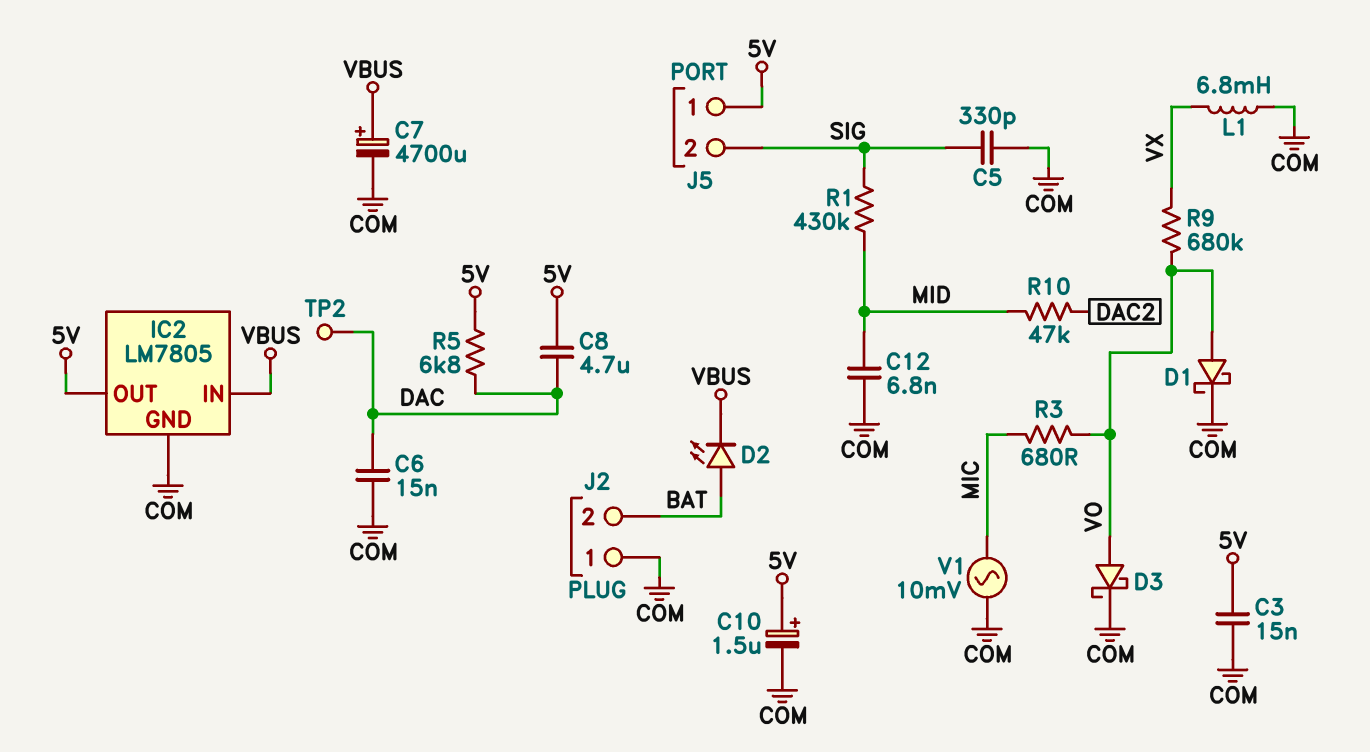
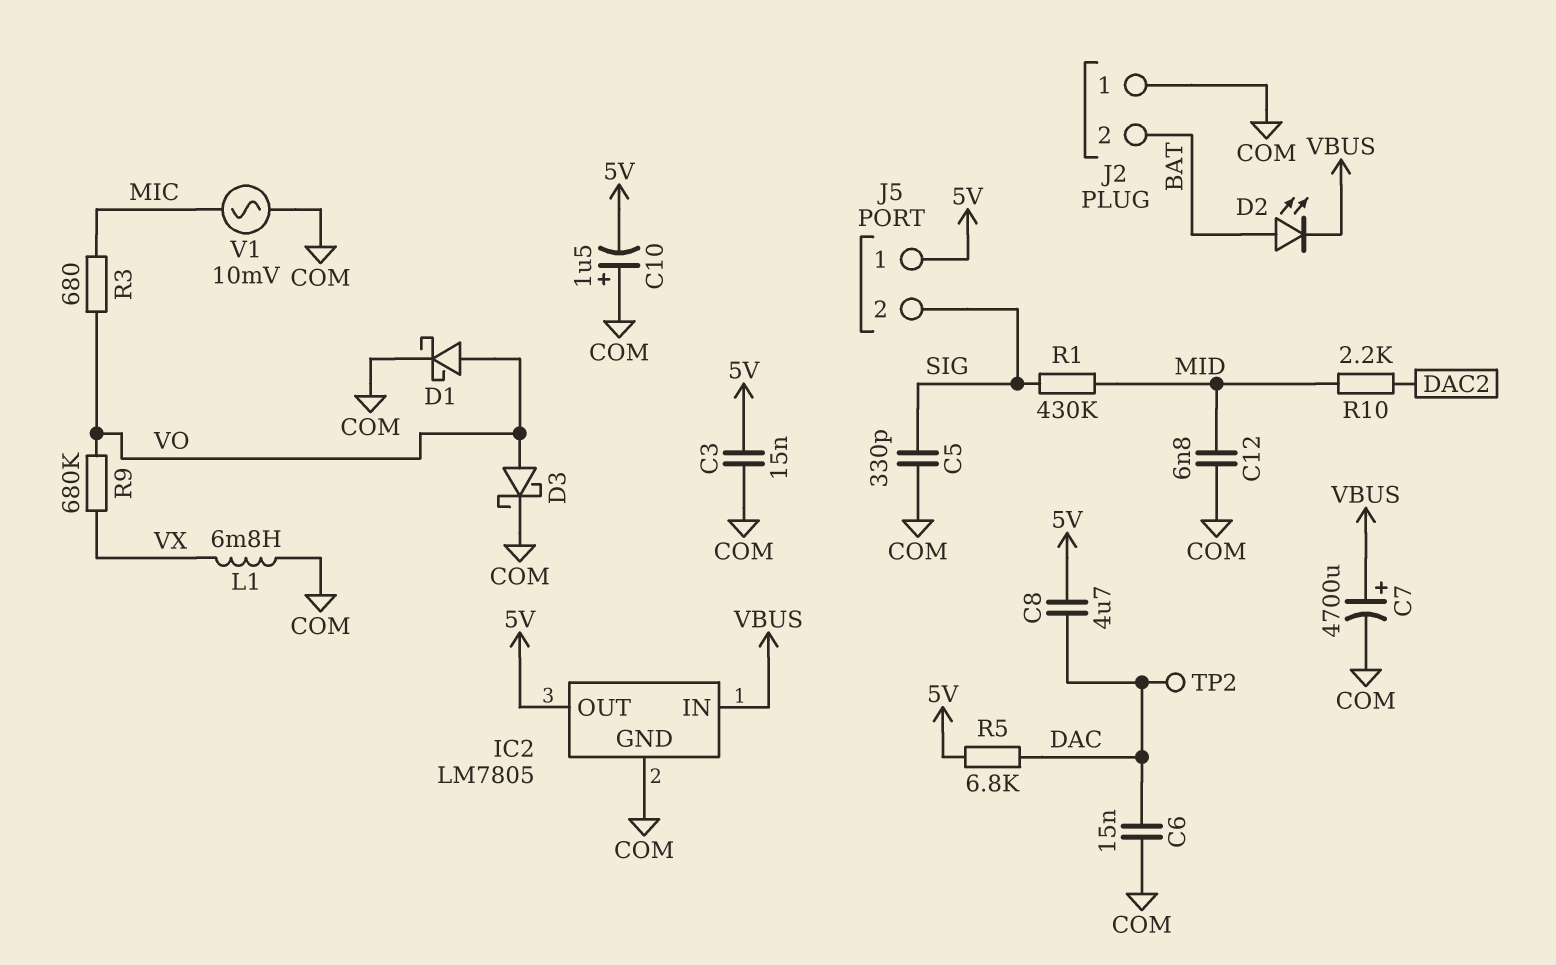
C10: 1.5uF (plus 5V, minus COM) -> 1.5uF (plus COM, minus 5V)
R10: 47k (DAC2, MID) -> 2.2k (DAC2, MID)

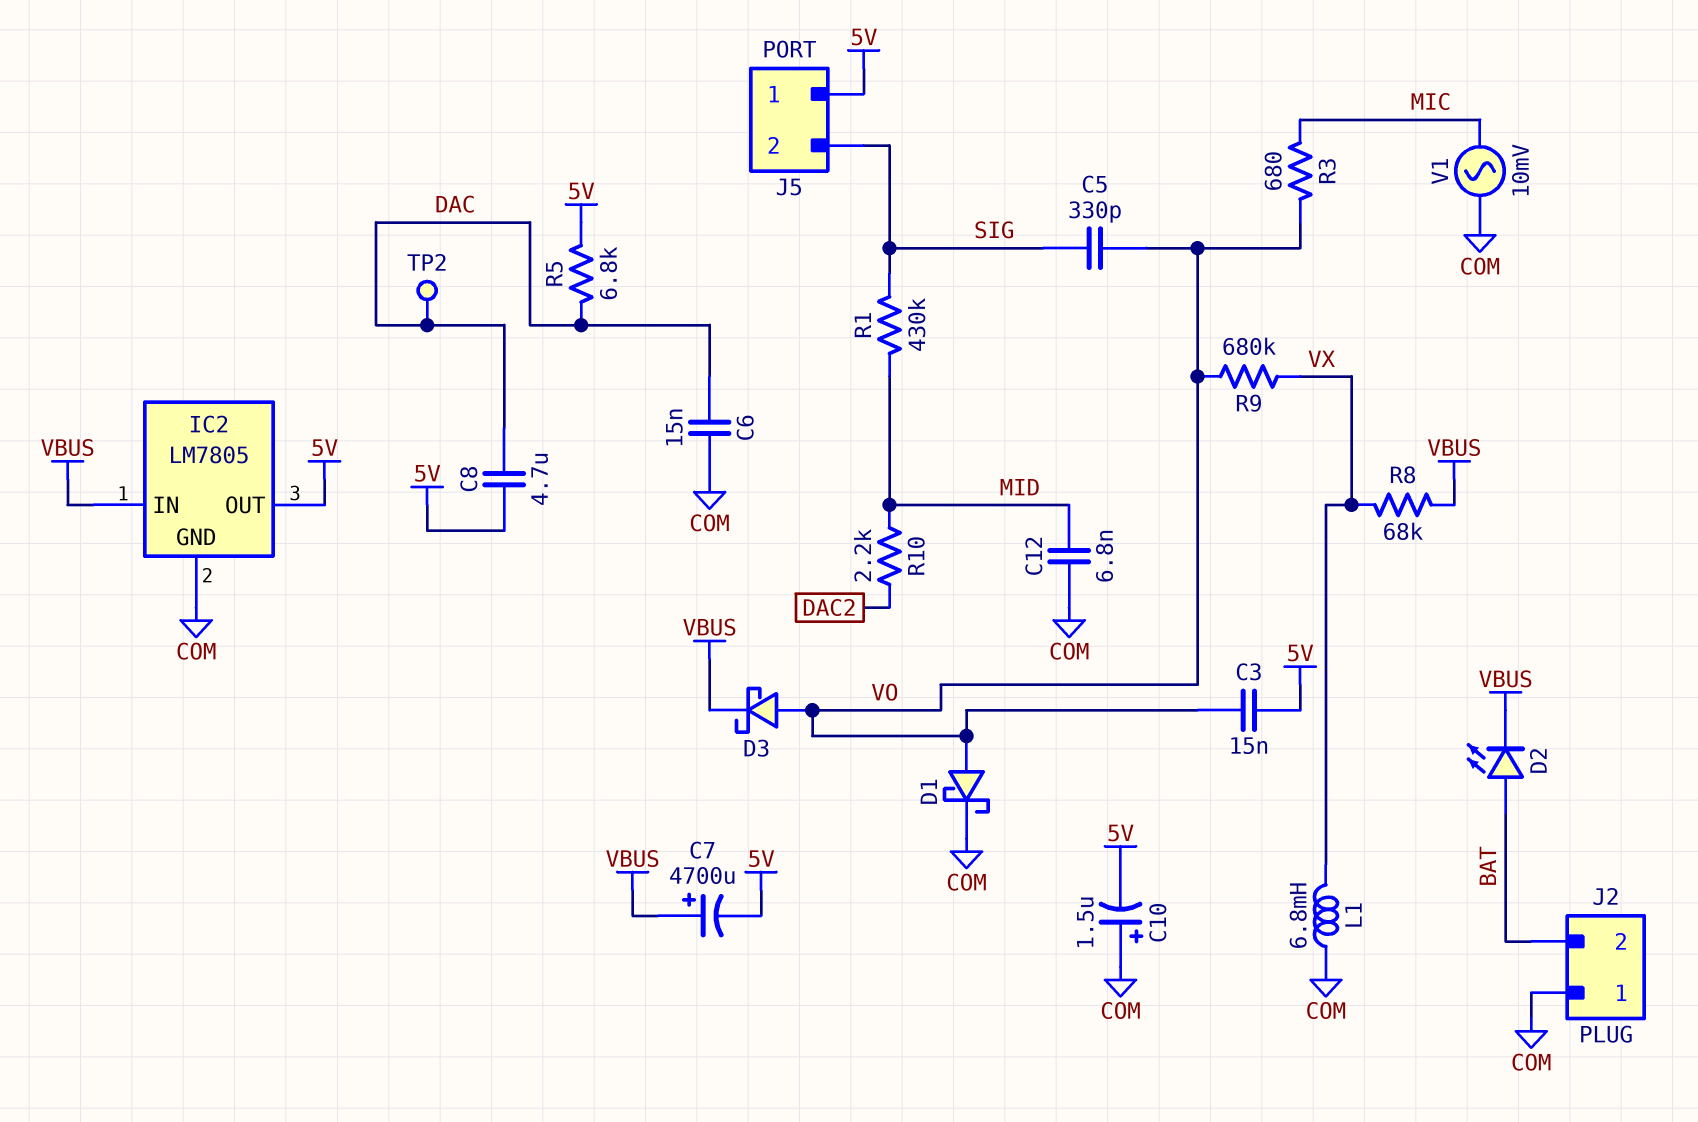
C3: 15nF (5V, COM) -> 15nF (5V, VO)
C5: 330pF (COM, SIG) -> 330pF (SIG, VO)
C7: 4700uF (plus VBUS, minus COM) -> 4700uF (plus VBUS, minus 5V)
D3: schottky (A VO, K COM) -> schottky (A VO, K VBUS)
R8: none -> 68k (VBUS, VX)

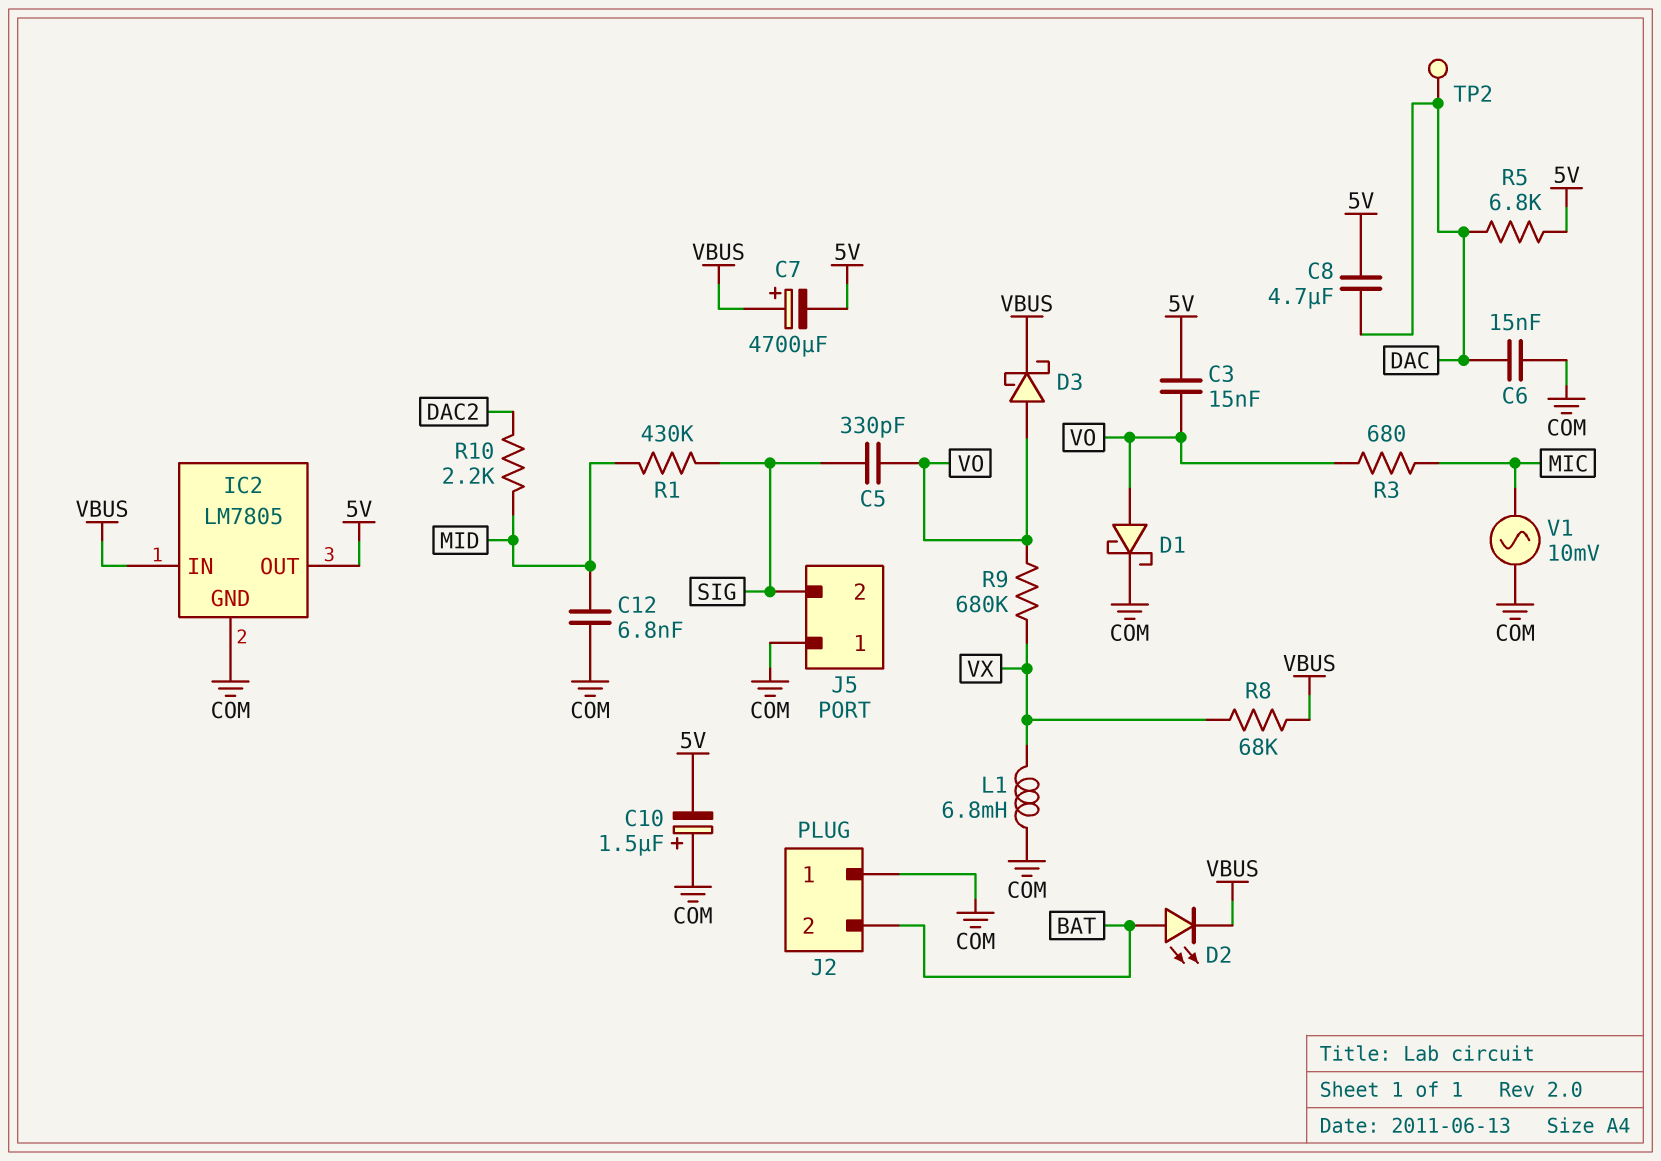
J5 pin 1: 5V -> COM

